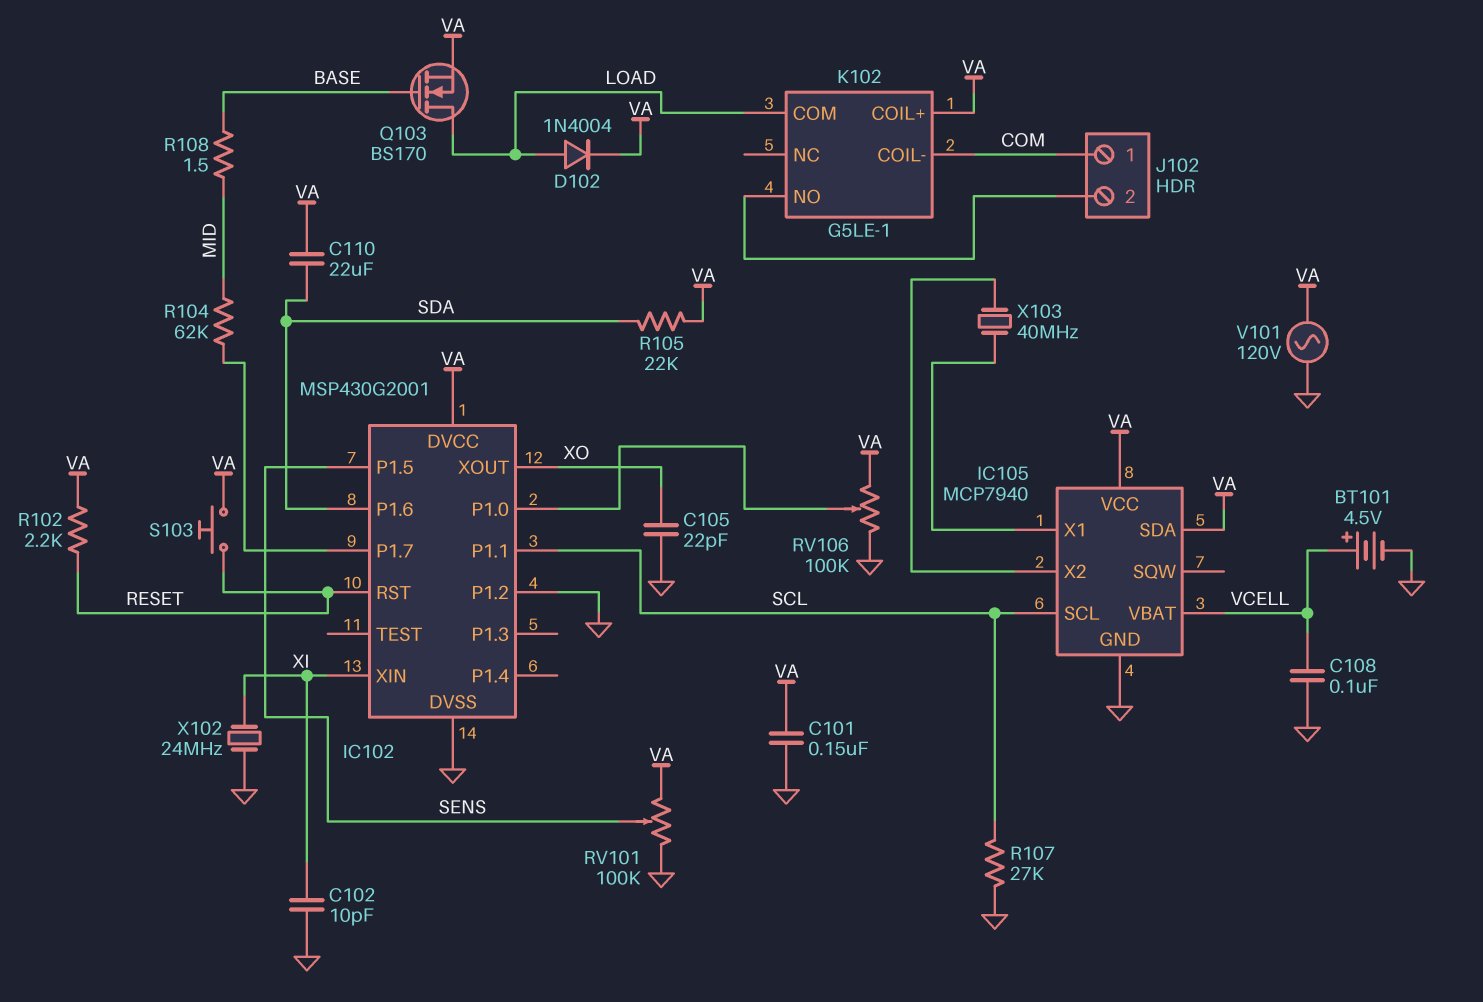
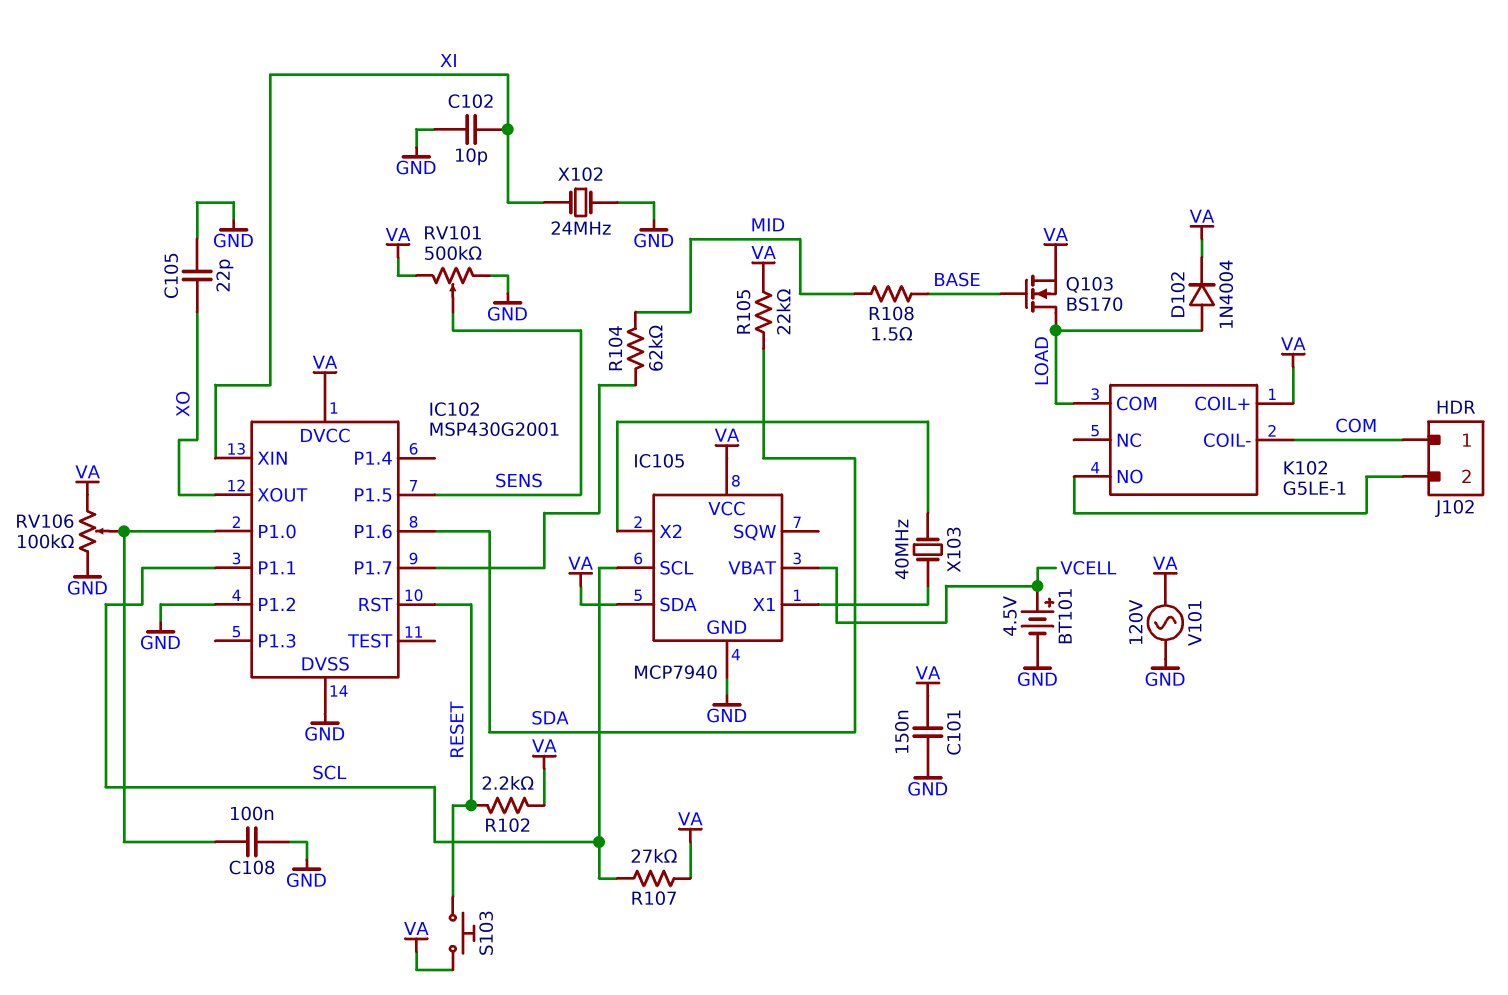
C108: 100nF (GND, VCELL) -> 100nF (GND, IC102/P1.0)
C110: 22uF (SDA, VA) -> none
R107: 27k (GND, SCL) -> 27k (SCL, VA)
RV101: 100k (GND, VA, wiper SENS) -> 500k (GND, VA, wiper SENS)

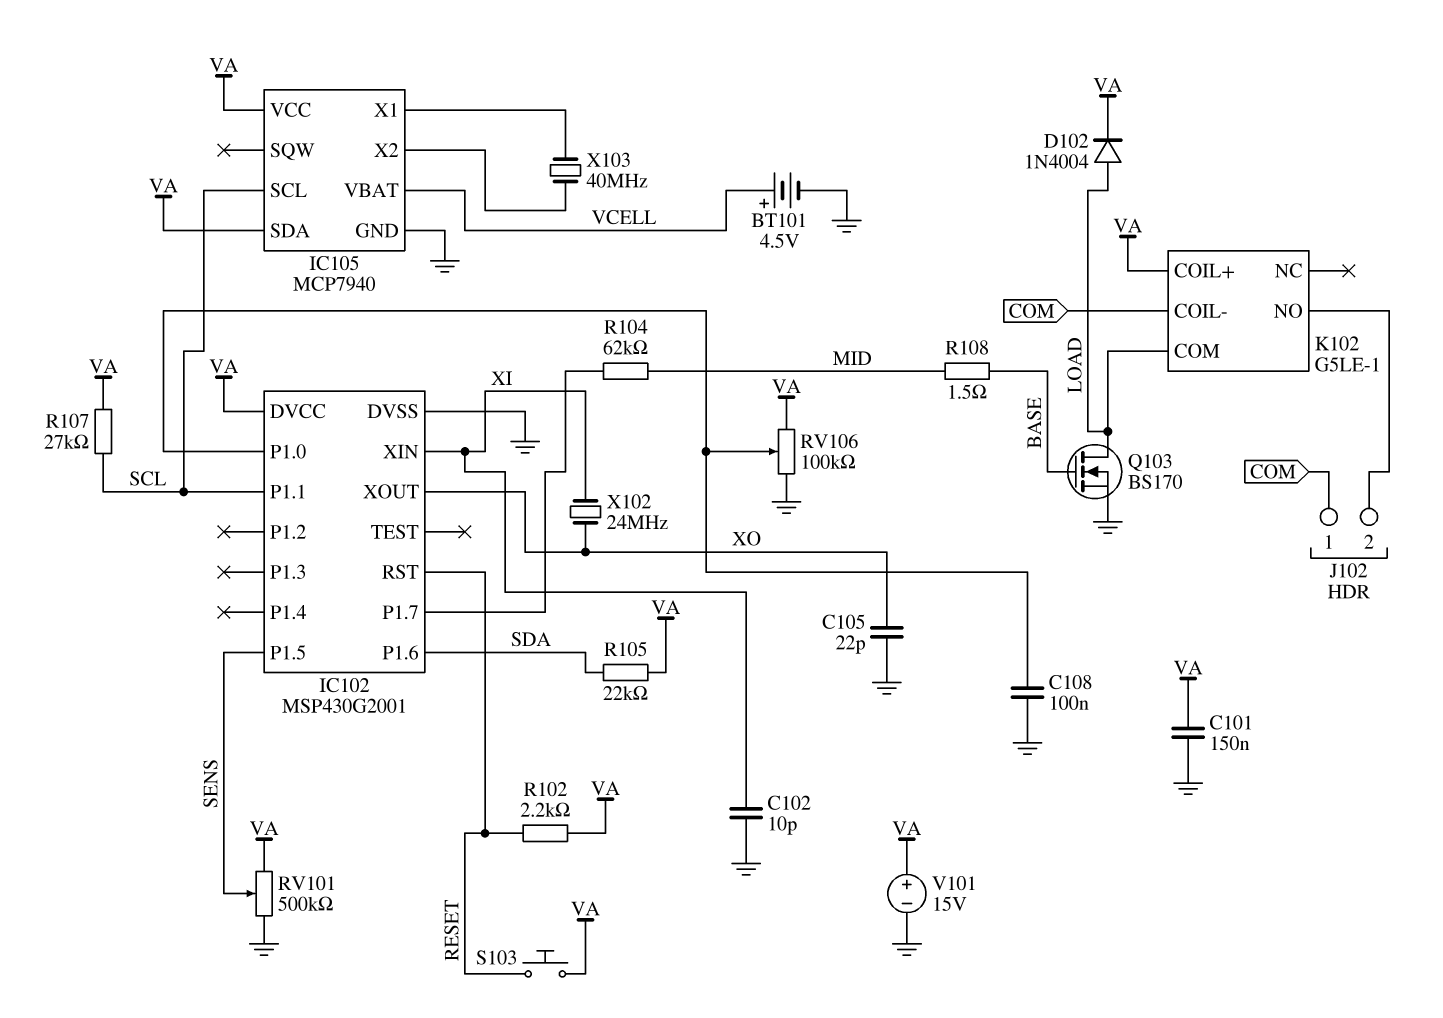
IC102 pin P1.2: GND -> none
Q103: NMOS BS170 (G BASE, D LOAD, S VA) -> NMOS BS170 (G BASE, D LOAD, S GND)
V101: AC 120V (GND, VA) -> 15V (plus VA, minus GND)
X102: 24MHz (GND, XI) -> 24MHz (XI, XO)

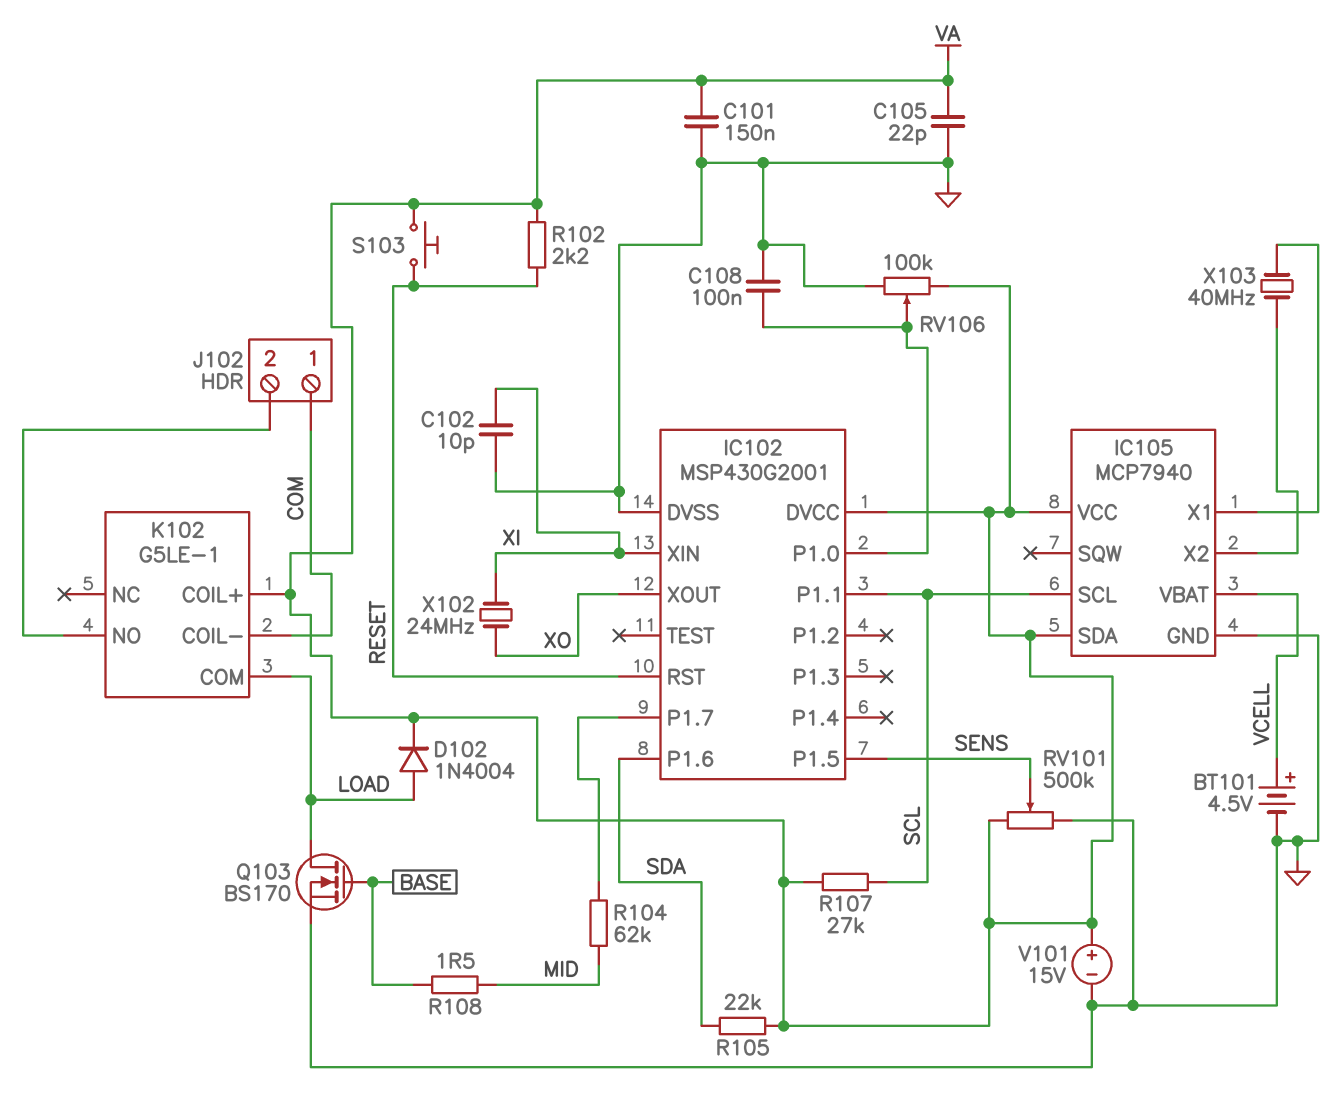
C105: 22pF (GND, XO) -> 22pF (GND, VA)

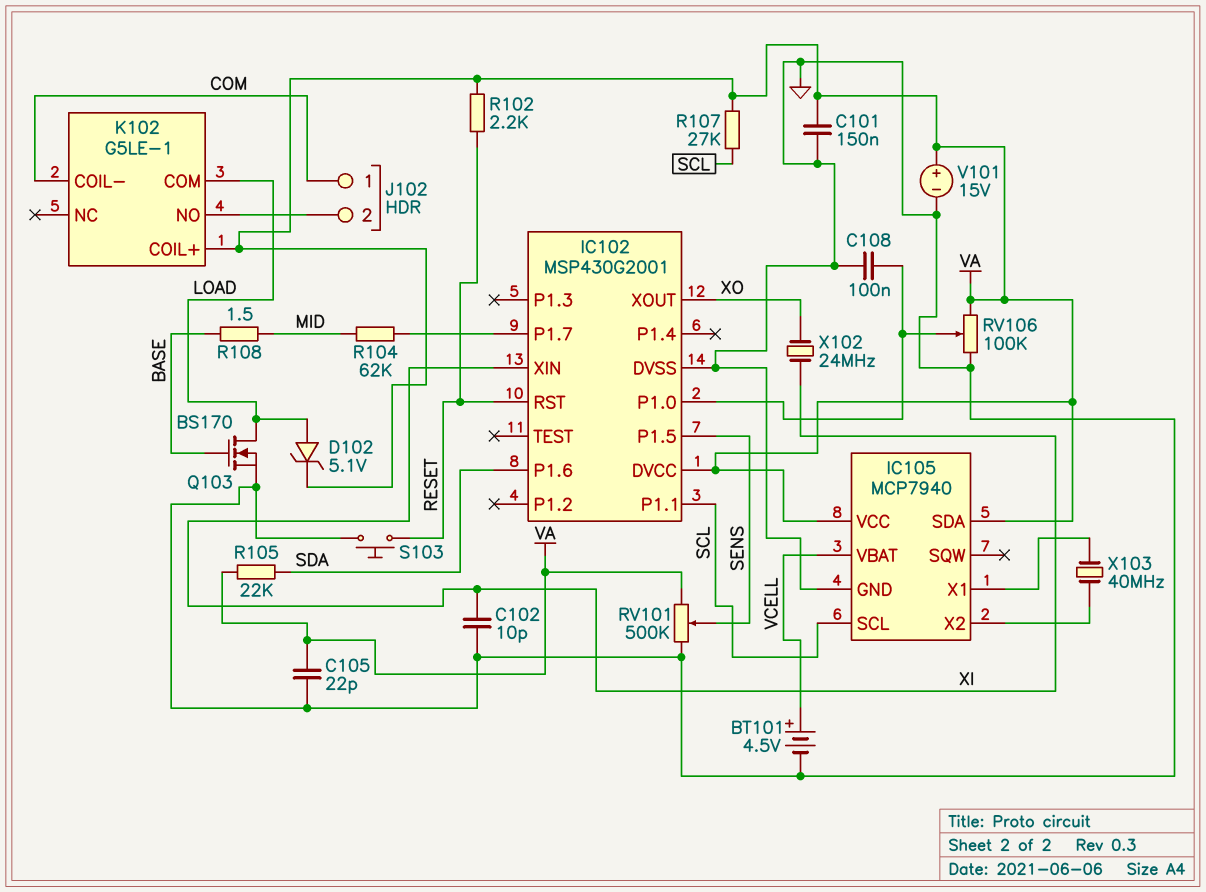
D102: diode 1N4004 (A LOAD, K VA) -> zener 5.1V (A LOAD, K VA)
S103: button (RESET, VA) -> button (GND, RESET)

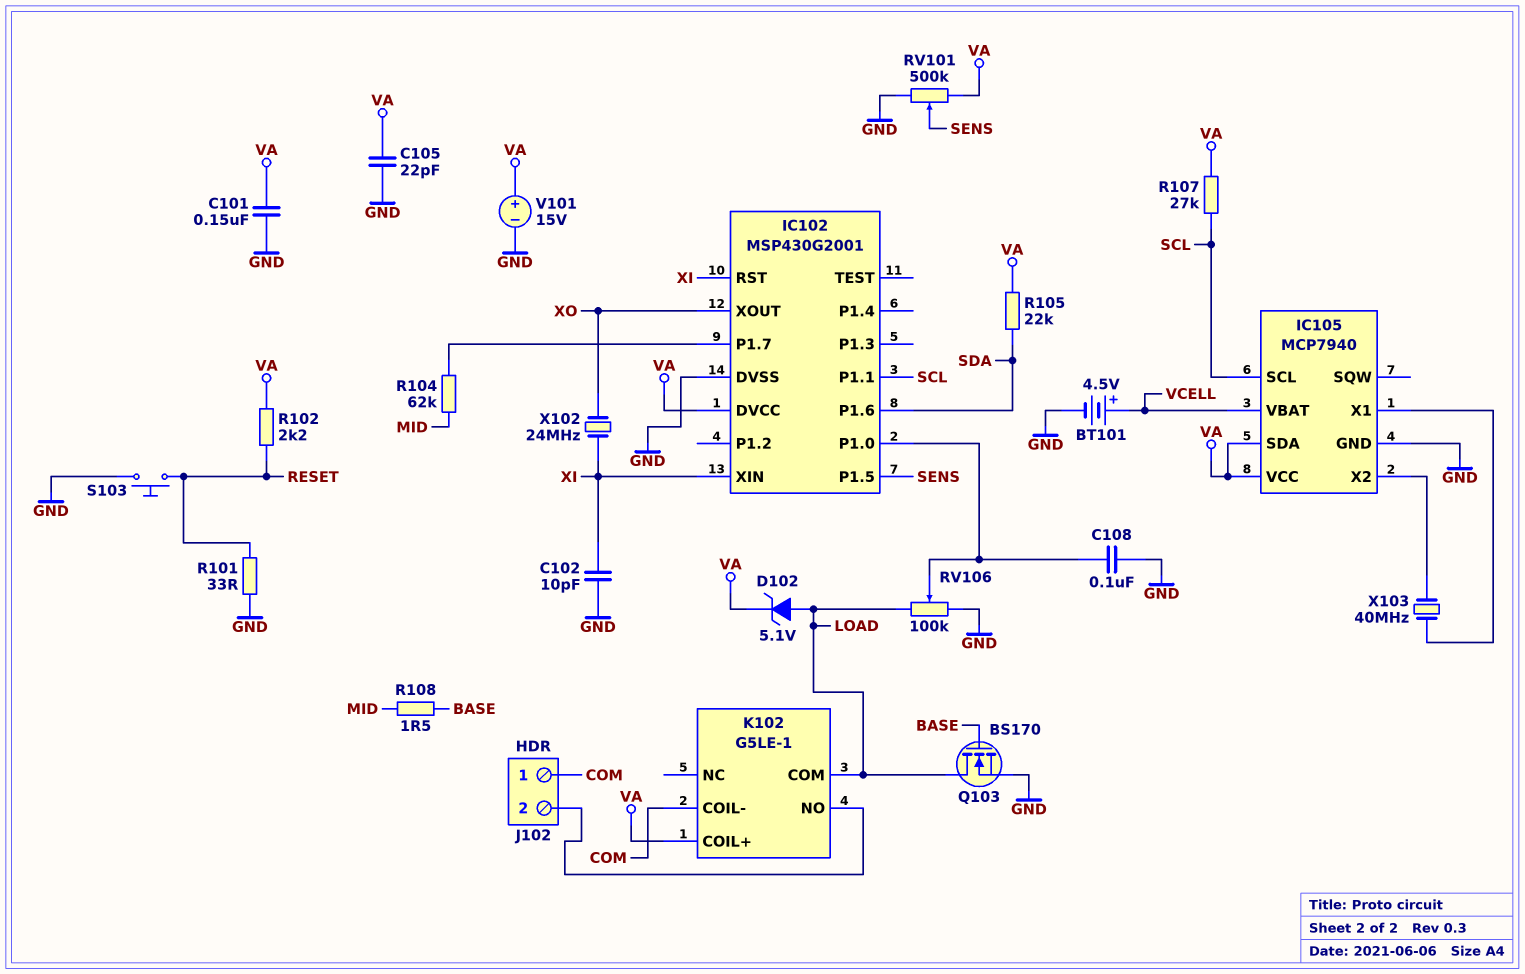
IC102 pin RST: RESET -> XI
R101: none -> 33 (GND, RESET)
RV106: 100k (GND, VA, wiper IC102/P1.0) -> 100k (GND, LOAD, wiper IC102/P1.0)

